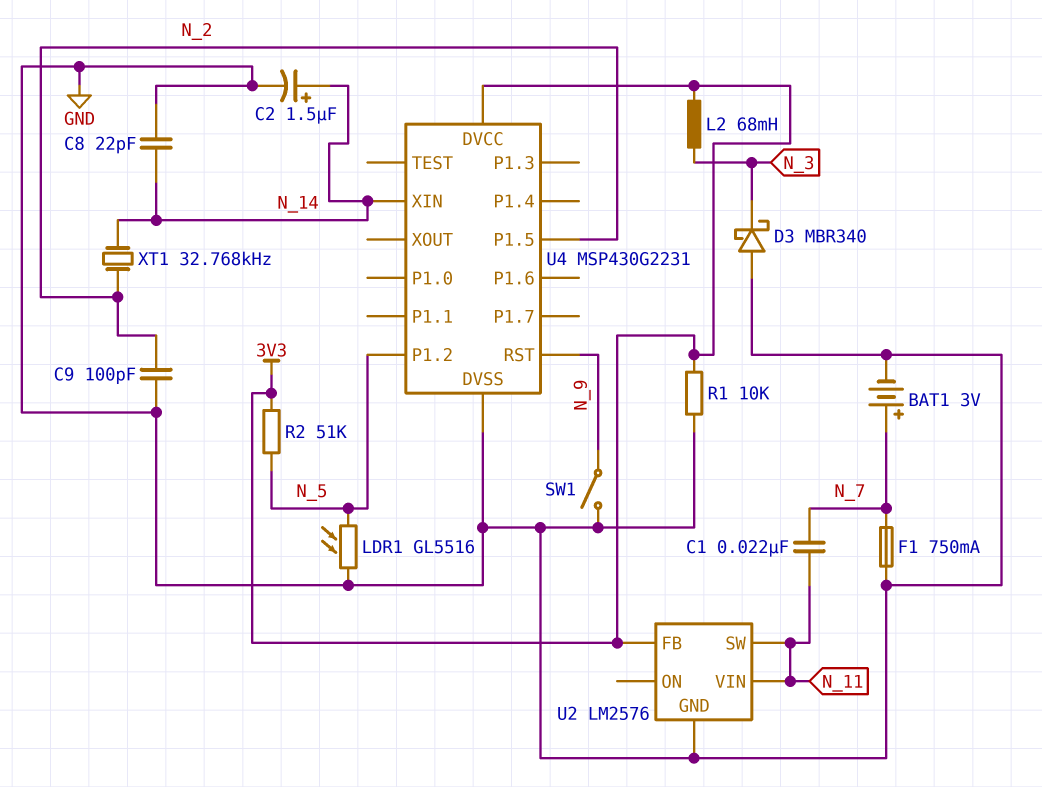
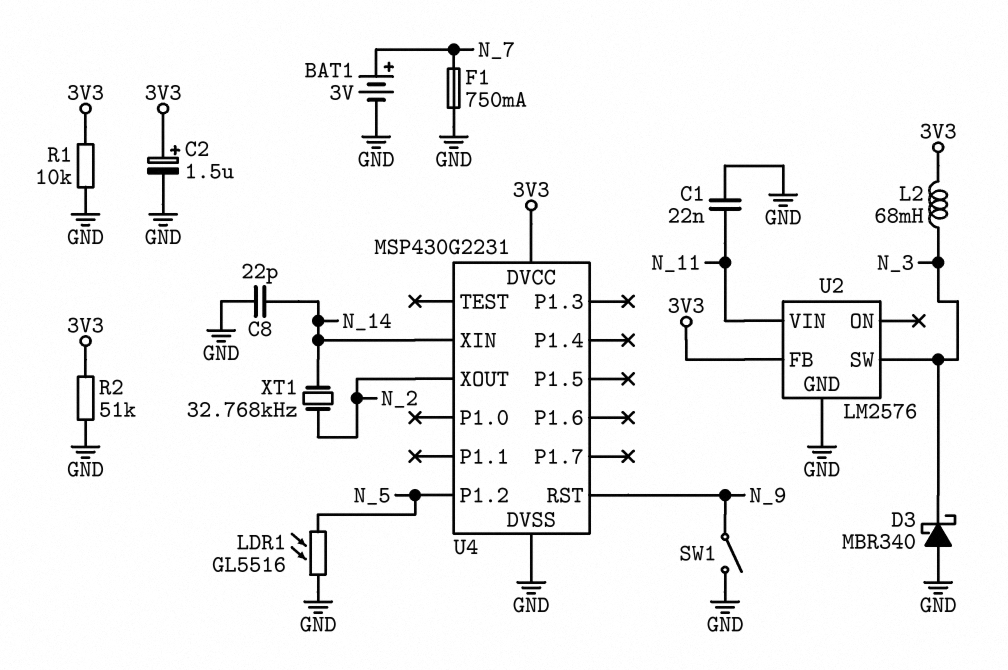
C1: 22nF (N_7, N_11) -> 22nF (GND, N_11)
C2: 1.5uF (plus N_14, minus GND) -> 1.5uF (plus 3V3, minus GND)
C9: 100pF (GND, N_2) -> none
R2: 51k (3V3, N_5) -> 51k (3V3, GND)
U2 pin SW: N_11 -> N_3
U4 pin P1.5: N_2 -> none
U4 pin XOUT: none -> N_2

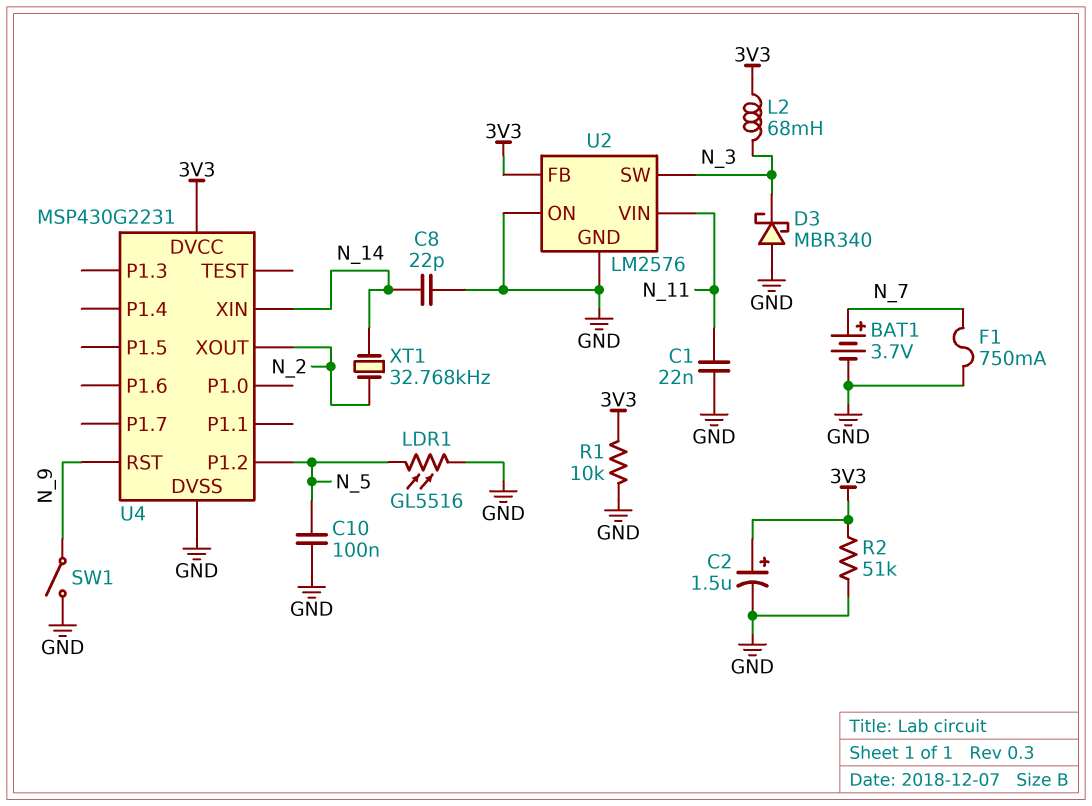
BAT1: 3V (plus N_7, minus GND) -> 3.7V (plus N_7, minus GND)
C10: none -> 100nF (GND, N_5)
U2 pin ON: none -> GND

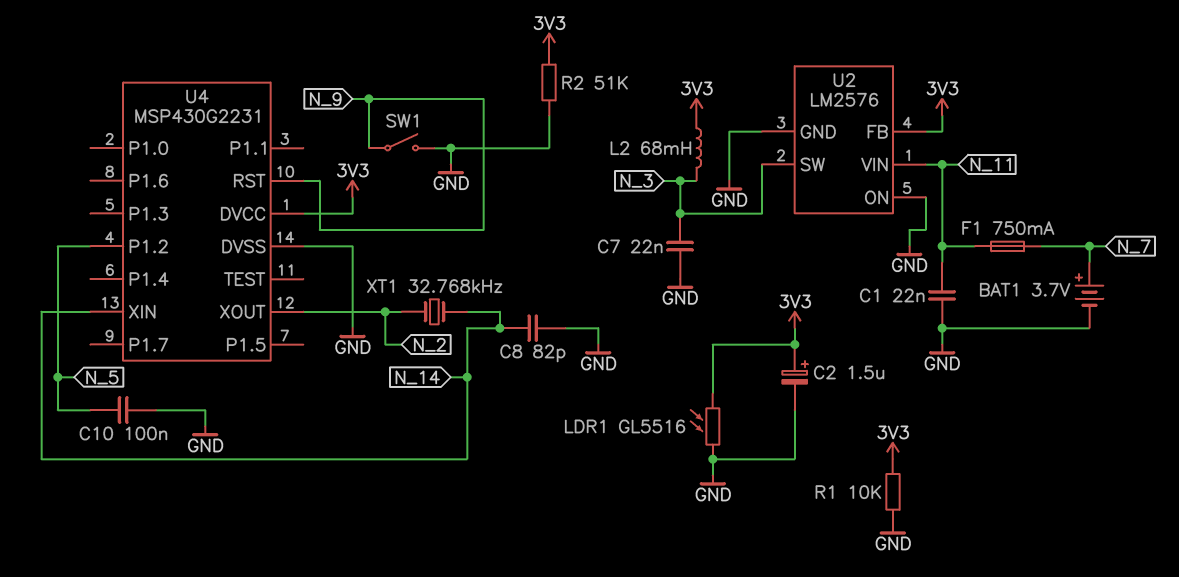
C7: none -> 22nF (GND, N_3)
C8: 22pF (GND, N_14) -> 82pF (GND, N_14)
D3: schottky MBR340 (A GND, K N_3) -> none
F1: 750mA (GND, N_7) -> 750mA (N_7, N_11)
LDR1: GL5516 (GND, N_5) -> GL5516 (3V3, GND)

